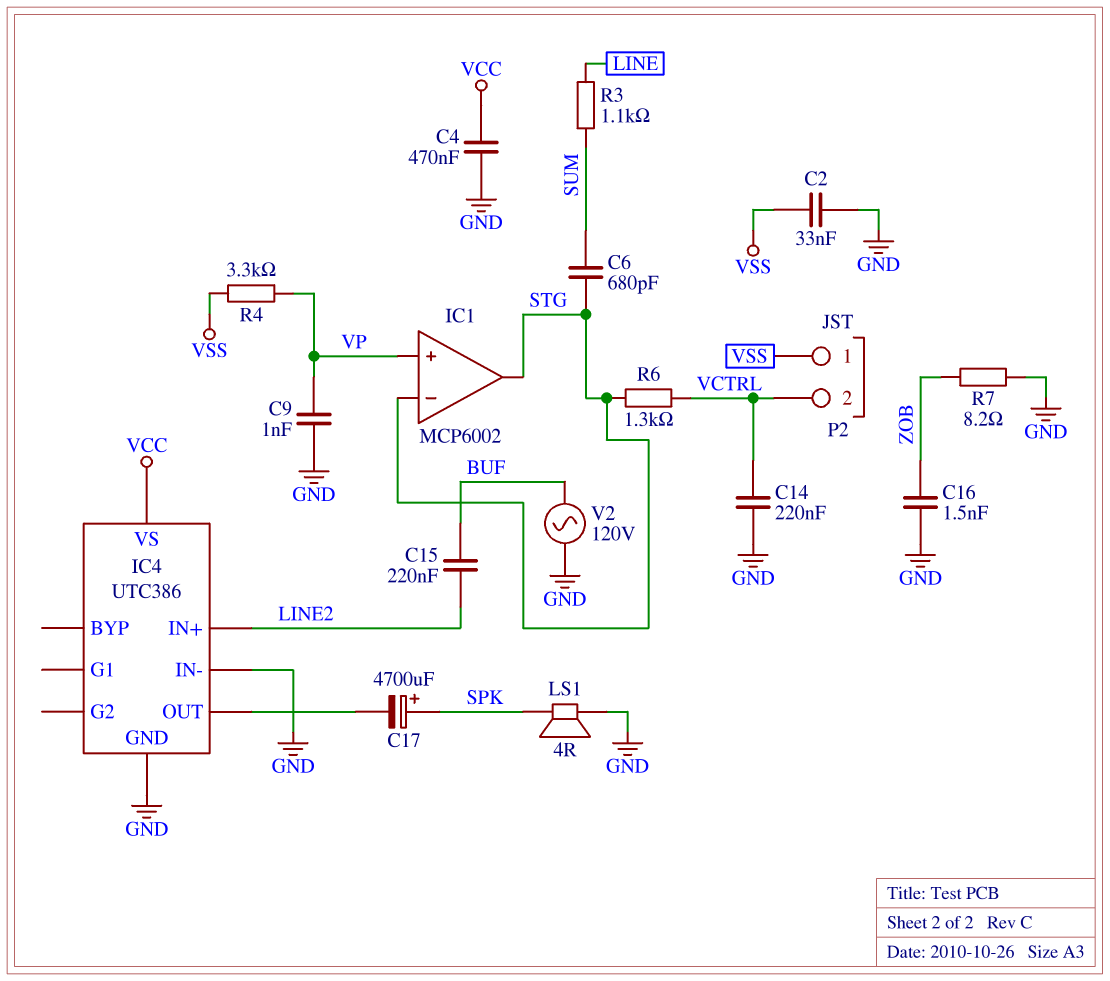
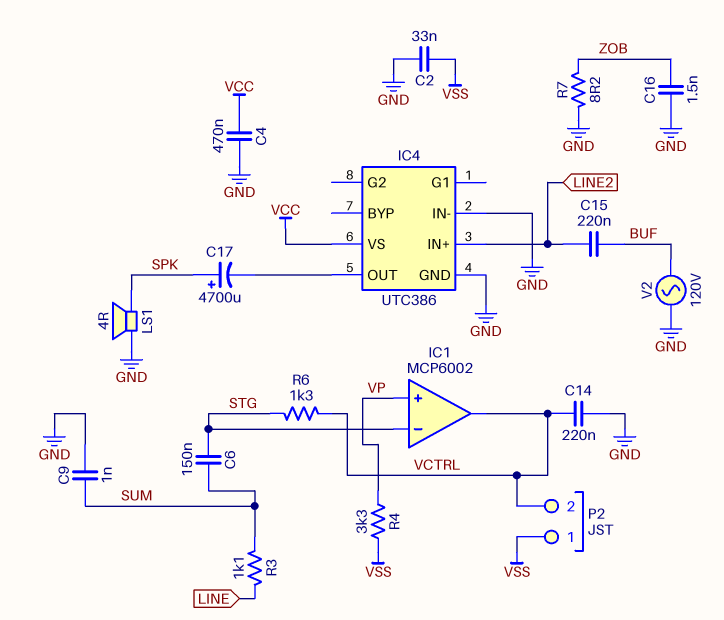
C6: 680pF (STG, SUM) -> 150nF (STG, SUM)
C9: 1nF (GND, VP) -> 1nF (GND, SUM)
IC1 pin out: STG -> VCTRL

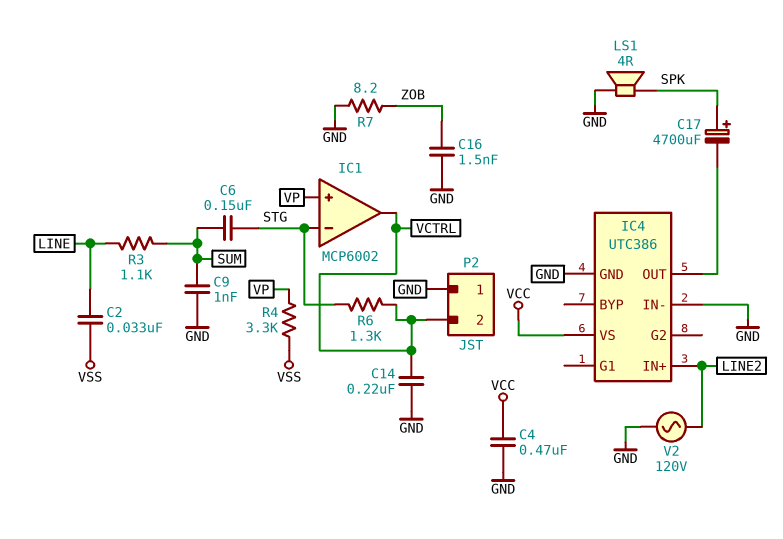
C2: 33nF (GND, VSS) -> 33nF (LINE, VSS)
C15: 220nF (BUF, LINE2) -> none
P2 pin 1: VSS -> GND
V2: AC 120V (BUF, GND) -> AC 120V (GND, LINE2)

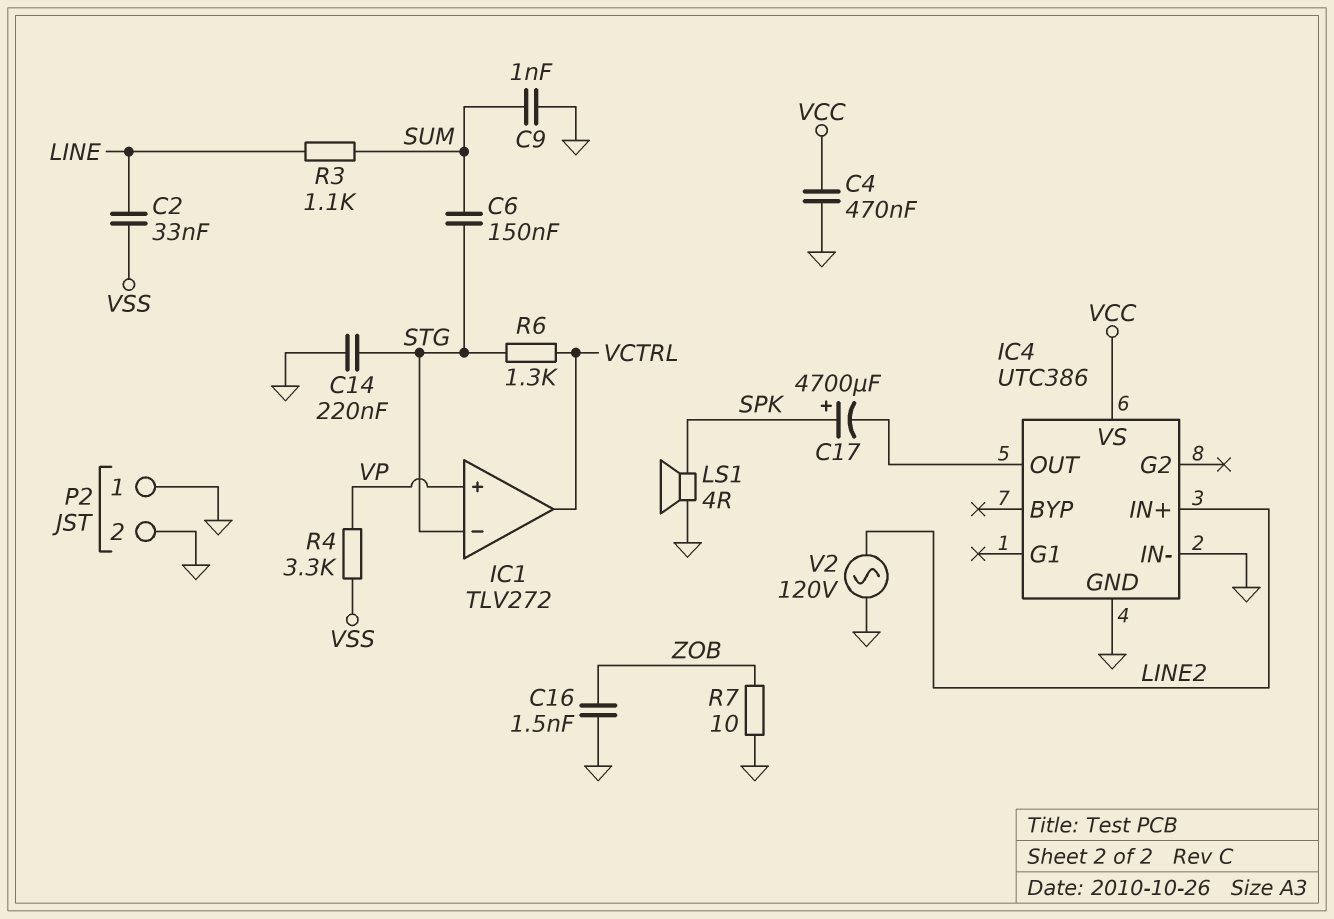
C14: 220nF (GND, VCTRL) -> 220nF (GND, STG)
IC1: MCP6002 -> TLV272
P2 pin 2: VCTRL -> GND
R7: 8.2 (GND, ZOB) -> 10 (GND, ZOB)

